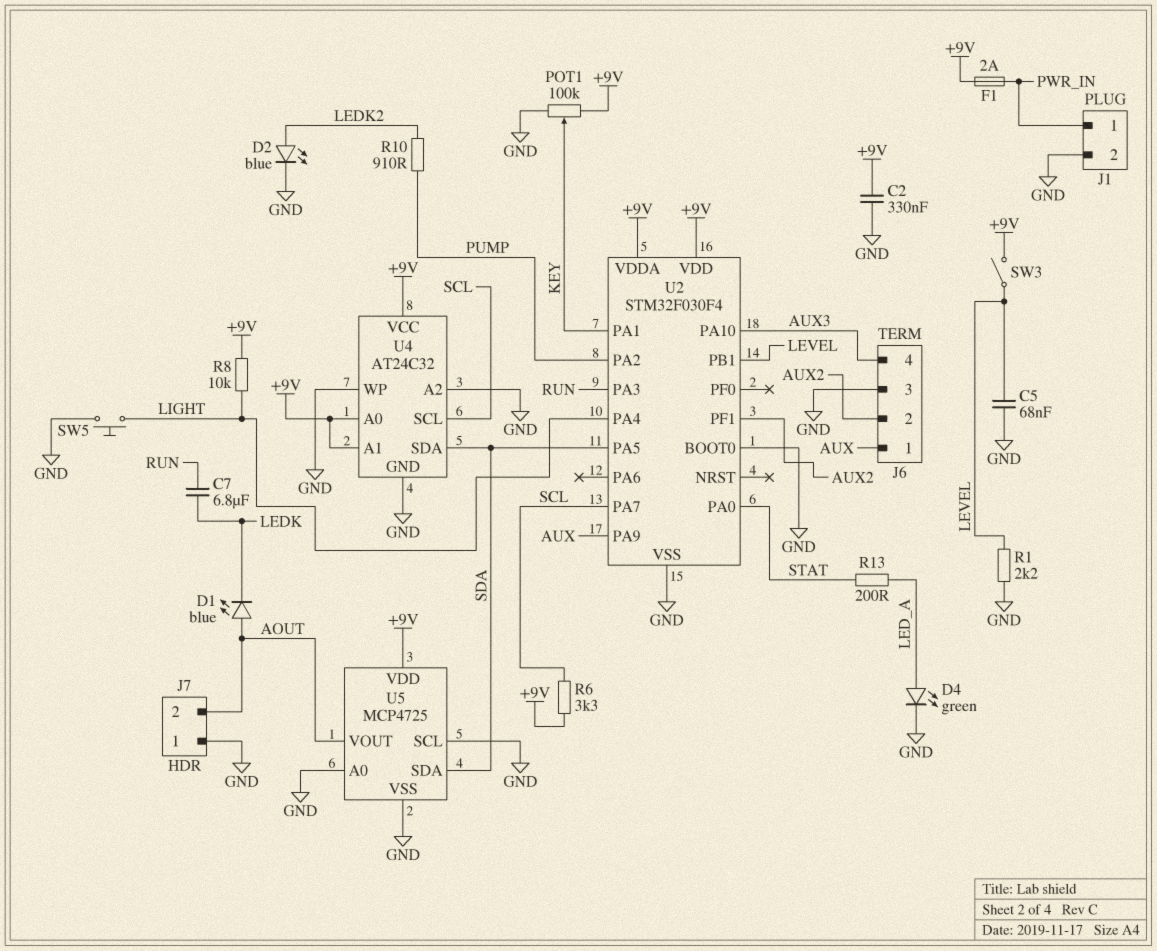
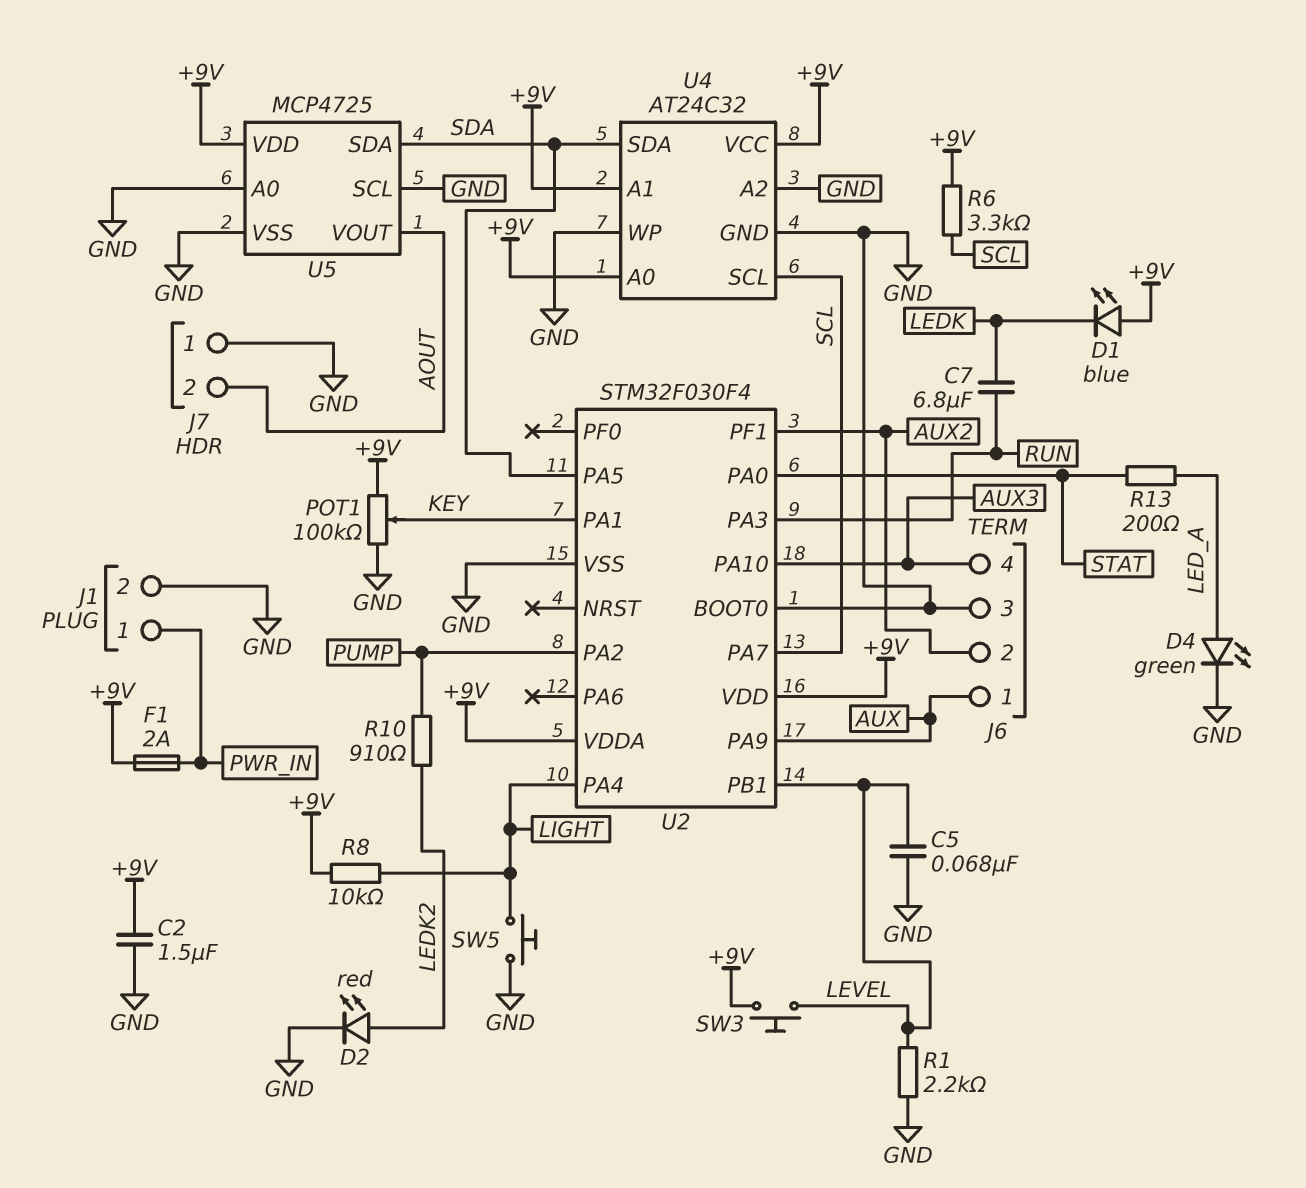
C2: 330nF (+9V, GND) -> 1.5uF (+9V, GND)
D1: LED blue (A AOUT, K LEDK) -> LED blue (A +9V, K LEDK)
D2: LED blue (A LEDK2, K GND) -> LED red (A LEDK2, K GND)
SW3: switch (+9V, LEVEL) -> button (+9V, LEVEL)

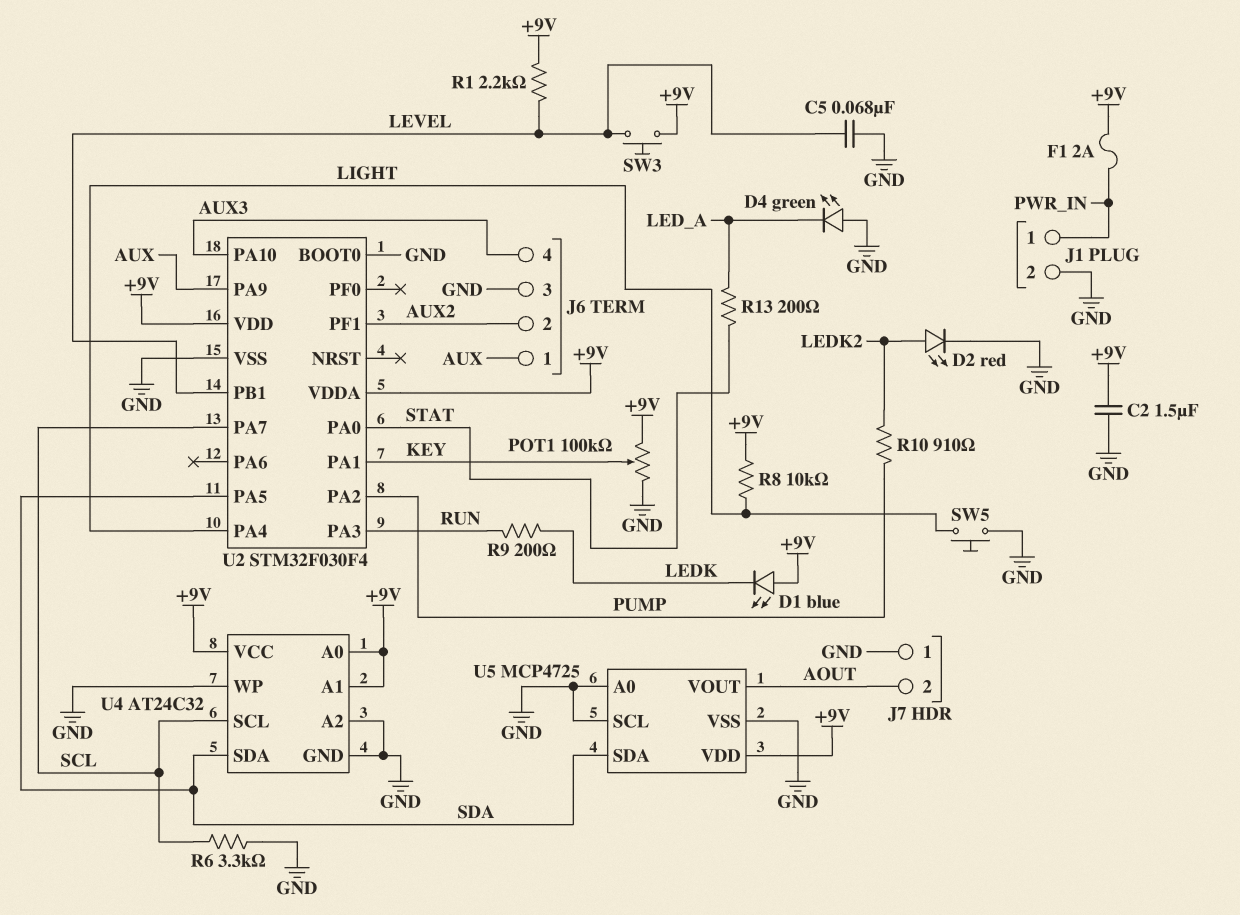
C7: 6.8uF (LEDK, RUN) -> none
D4: LED green (A LED_A, K GND) -> LED green (A GND, K LED_A)
R1: 2.2k (GND, LEVEL) -> 2.2k (+9V, LEVEL)
R6: 3.3k (+9V, SCL) -> 3.3k (GND, SCL)
R9: none -> 200 (LEDK, RUN)

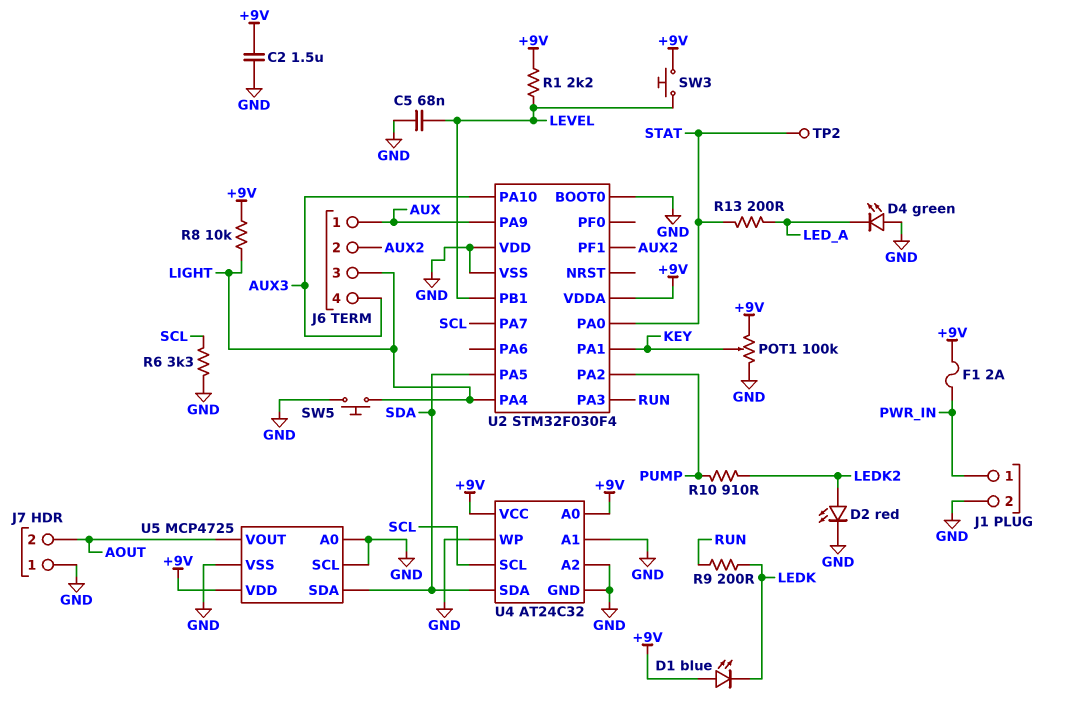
J6 pin 3: GND -> LIGHT
TP2: none -> test point (STAT)
U2 pin VDD: +9V -> GND
U4 pin A1: +9V -> GND

